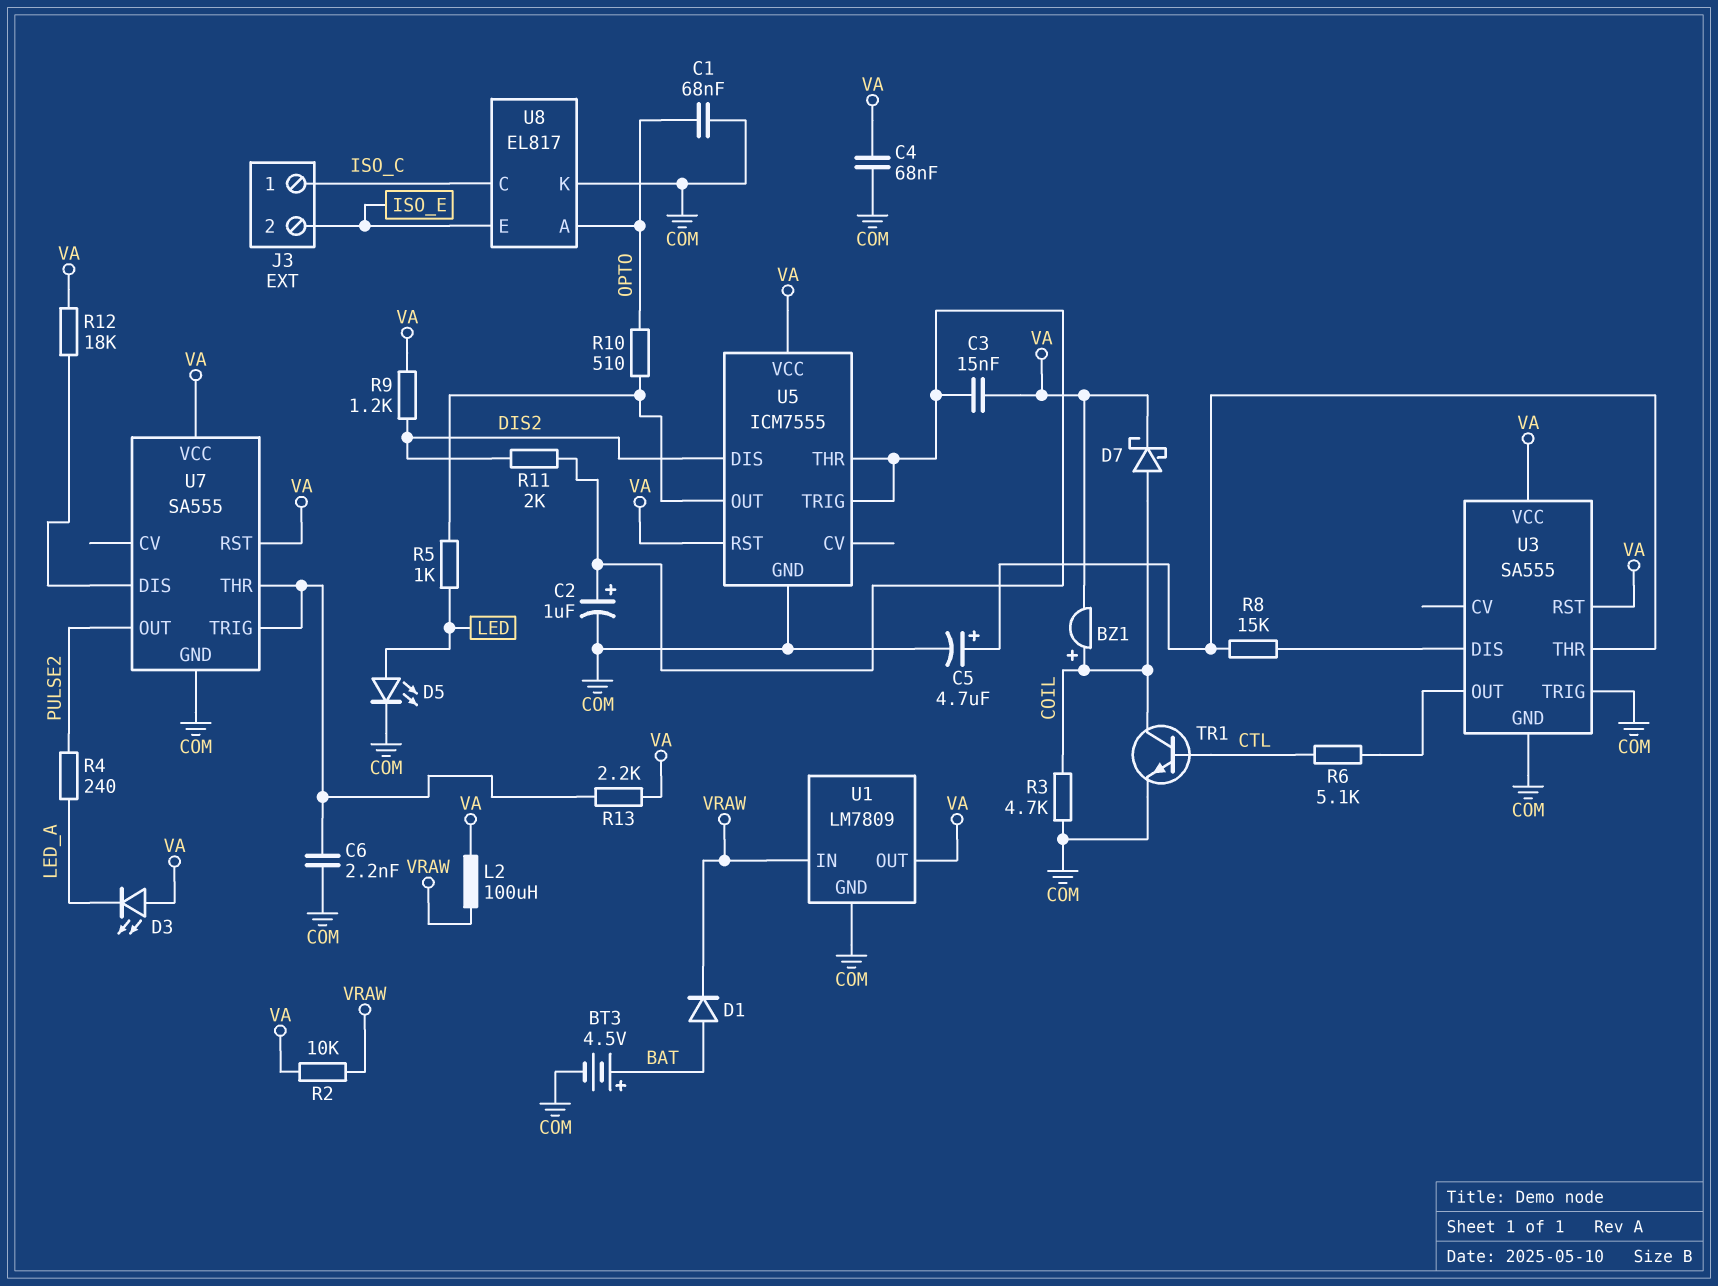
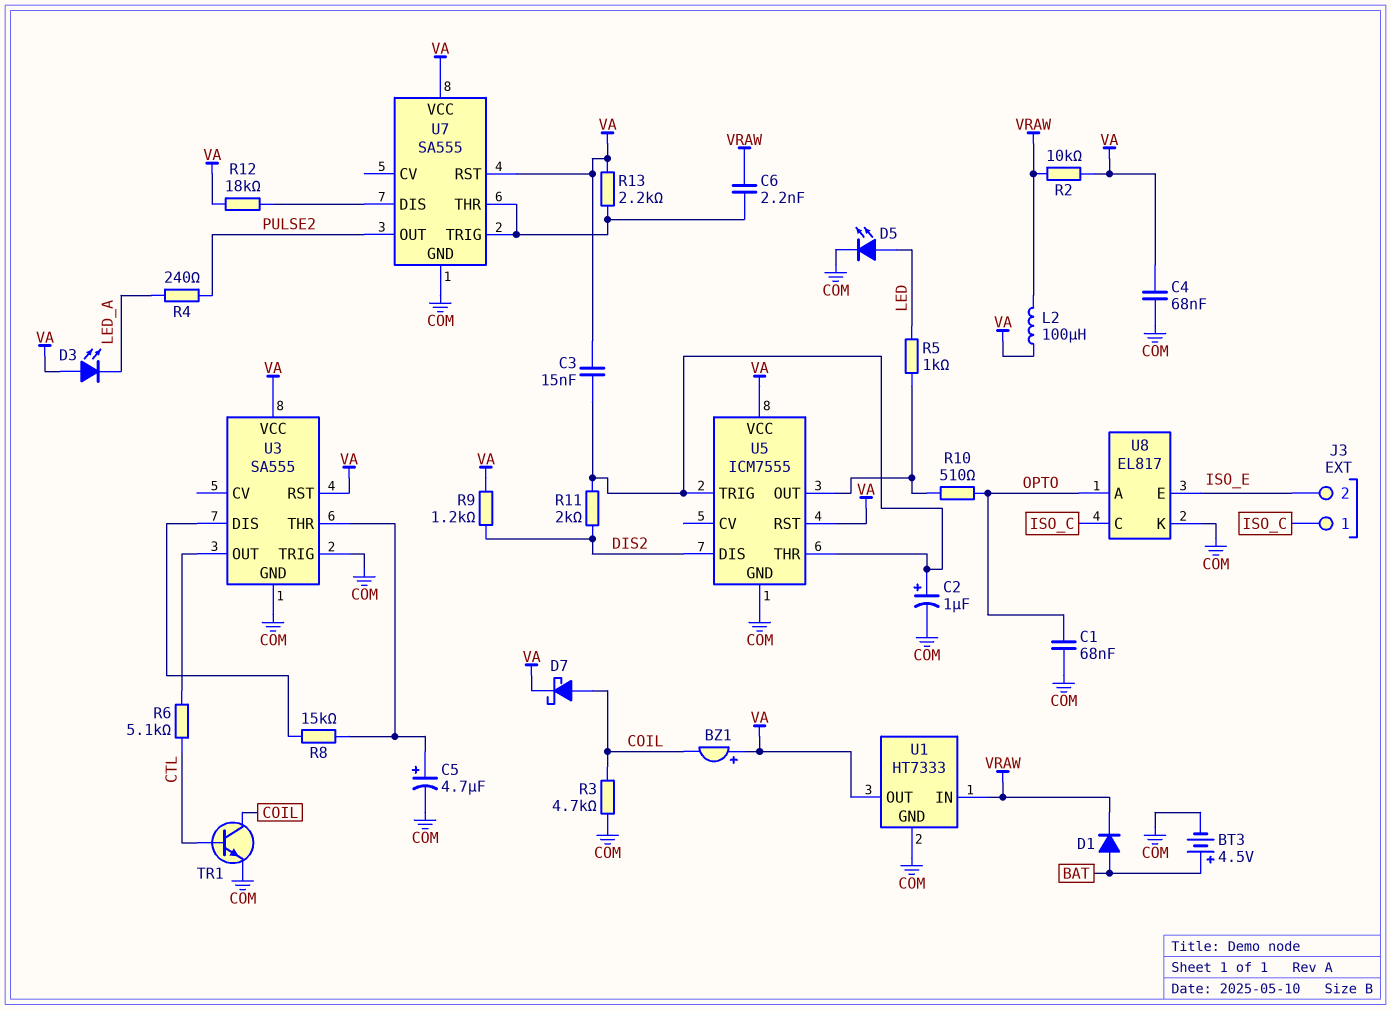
BZ1: buzzer (plus COIL, minus VA) -> buzzer (plus VA, minus COIL)
C6: 2.2nF (COM, U7/THR) -> 2.2nF (U7/THR, VRAW)
U1: LM7809 -> HT7333

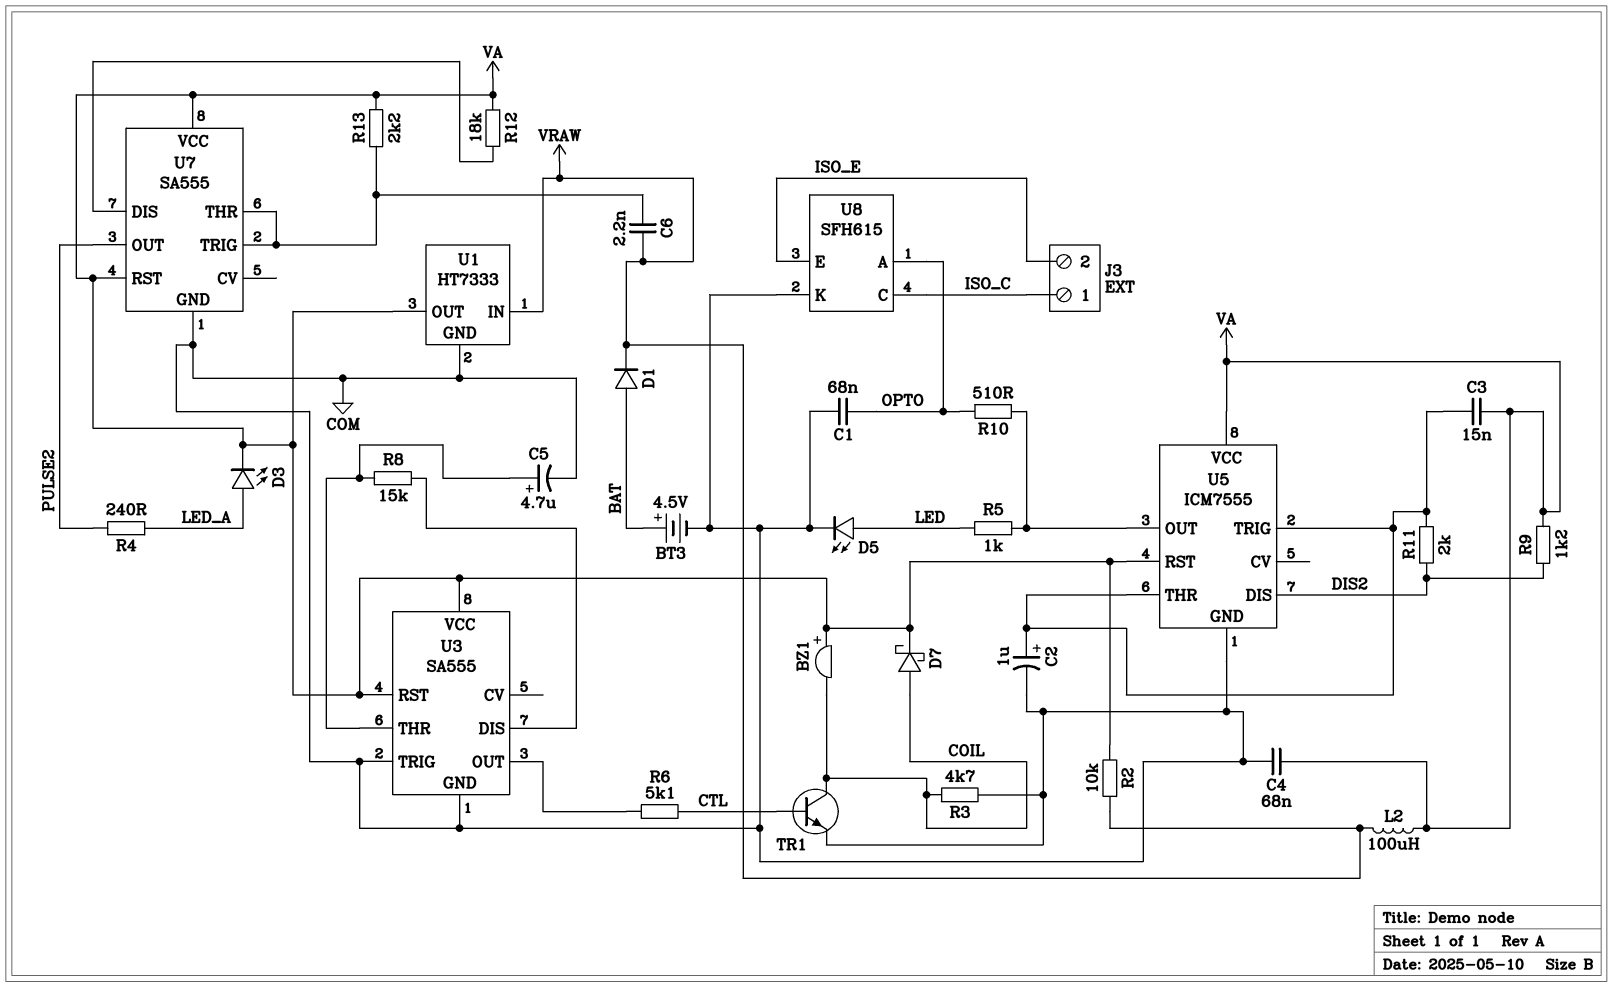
D3: LED (A VA, K LED_A) -> LED (A LED_A, K VA)
U8: EL817 -> SFH615

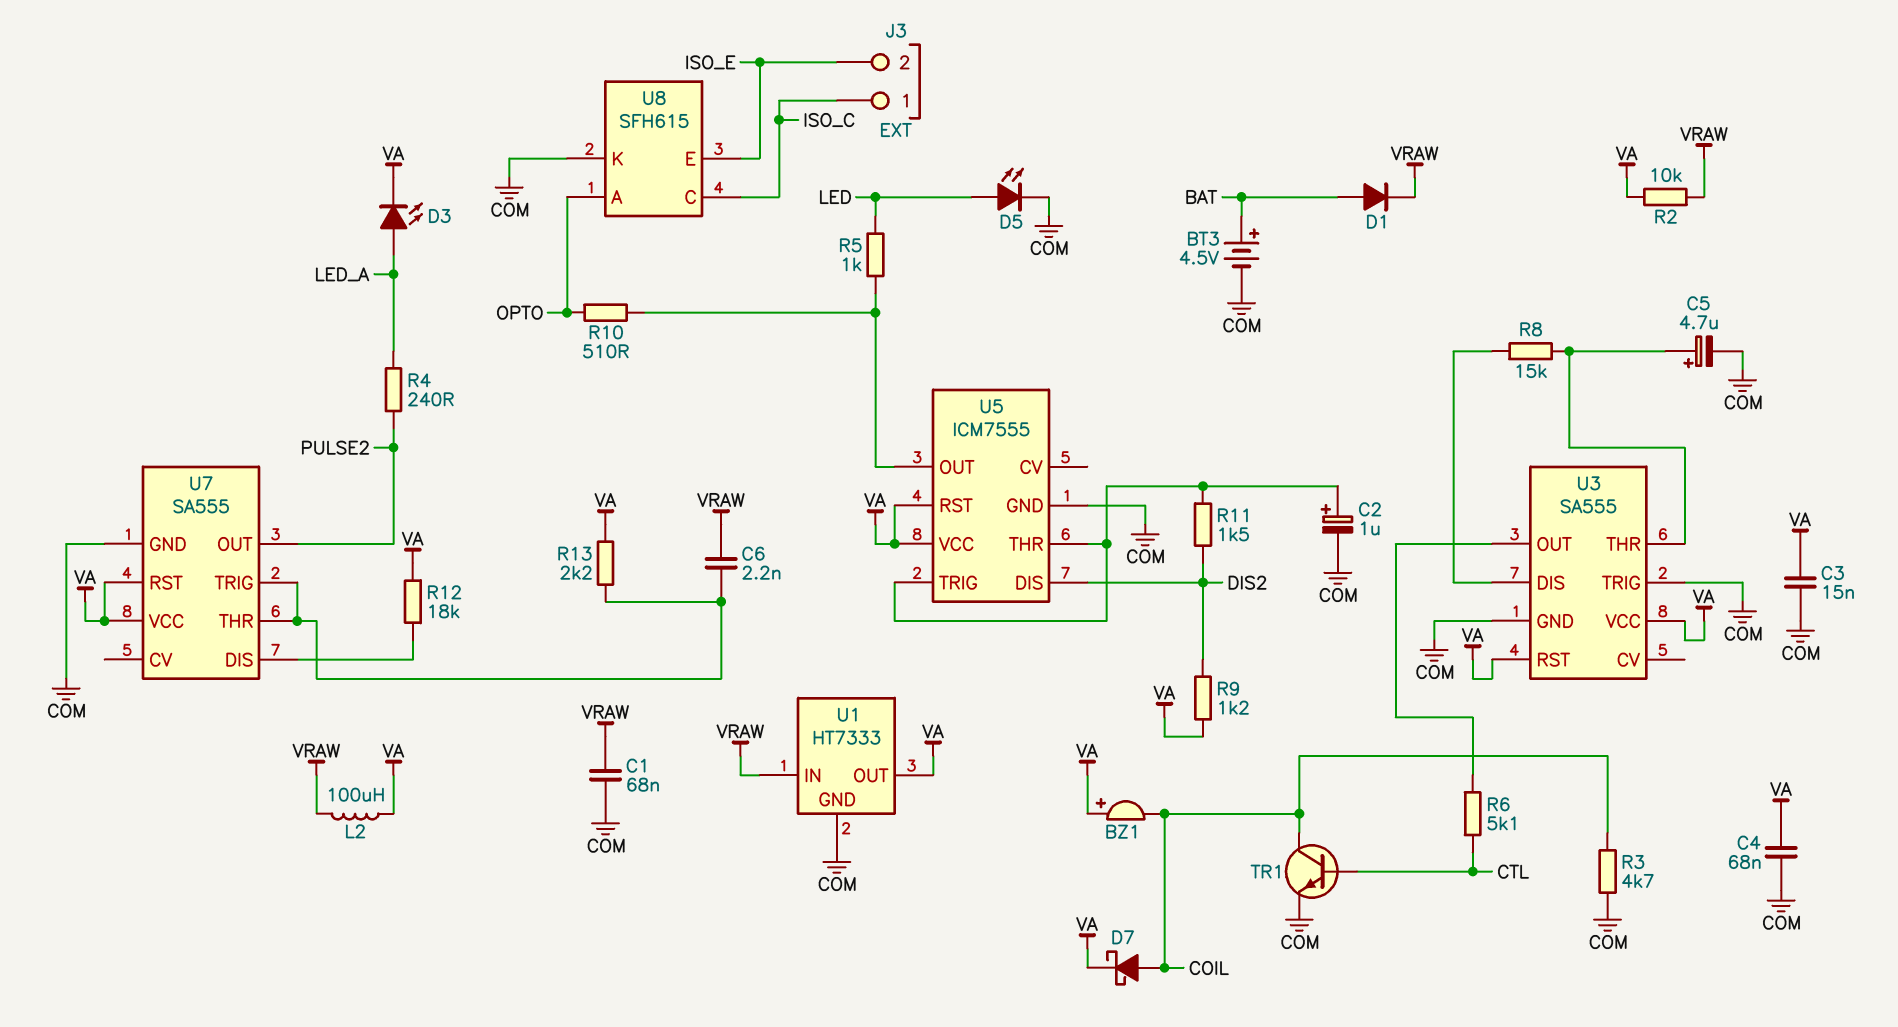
C1: 68nF (COM, OPTO) -> 68nF (COM, VRAW)
C3: 15nF (U5/THR, VA) -> 15nF (COM, VA)
R11: 2k (DIS2, U5/THR) -> 1.5k (DIS2, U5/THR)

